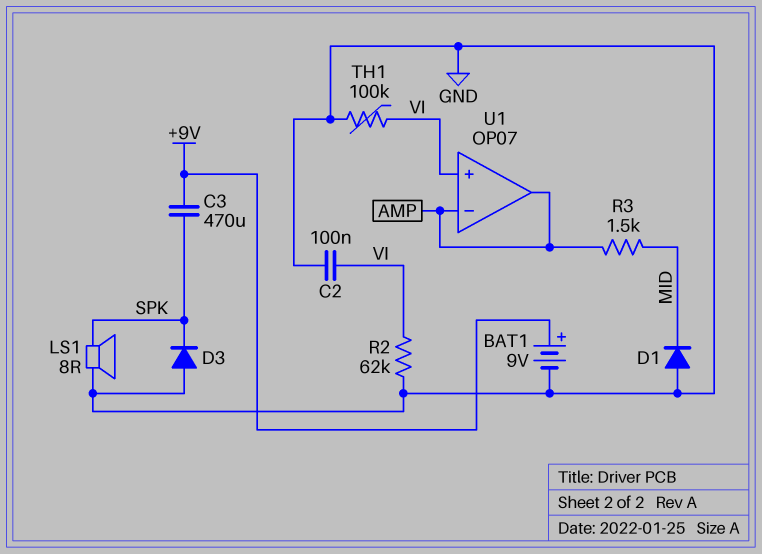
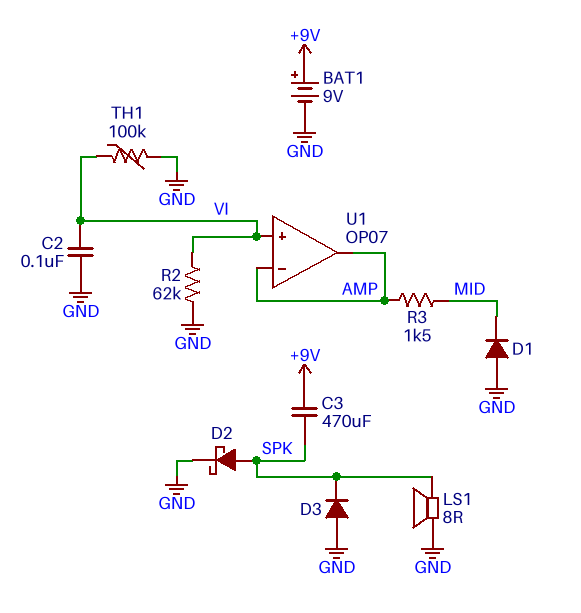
D2: none -> schottky (A SPK, K GND)

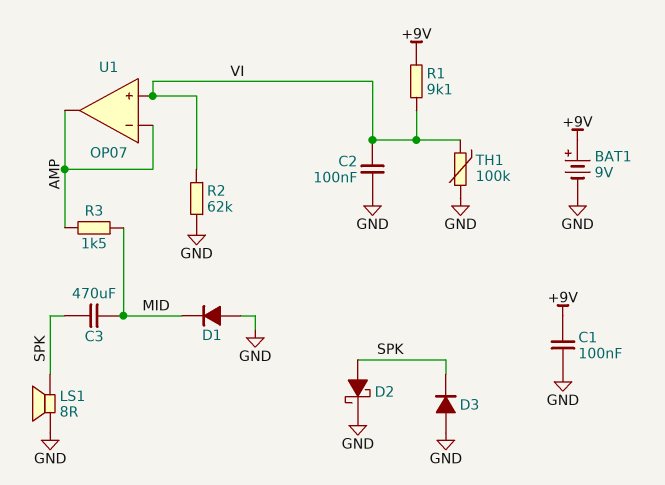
C1: none -> 100nF (+9V, GND)
C3: 470uF (+9V, SPK) -> 470uF (MID, SPK)
R1: none -> 9.1k (+9V, VI)

